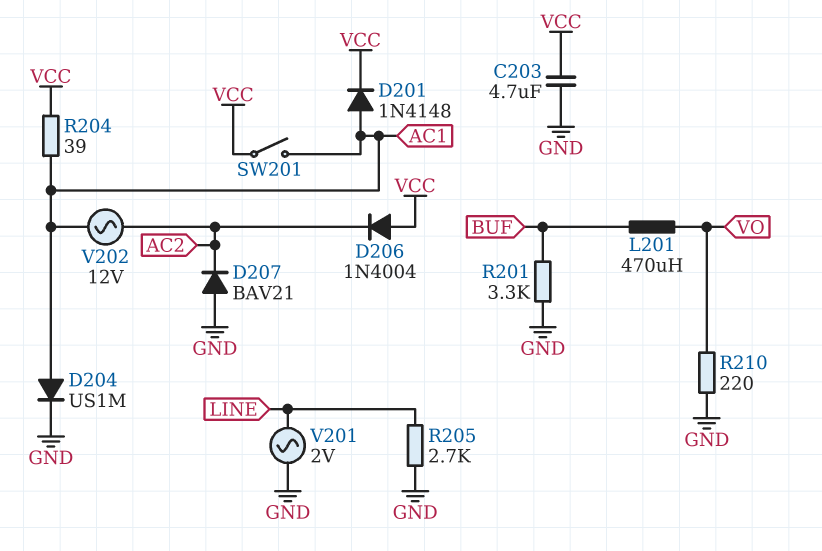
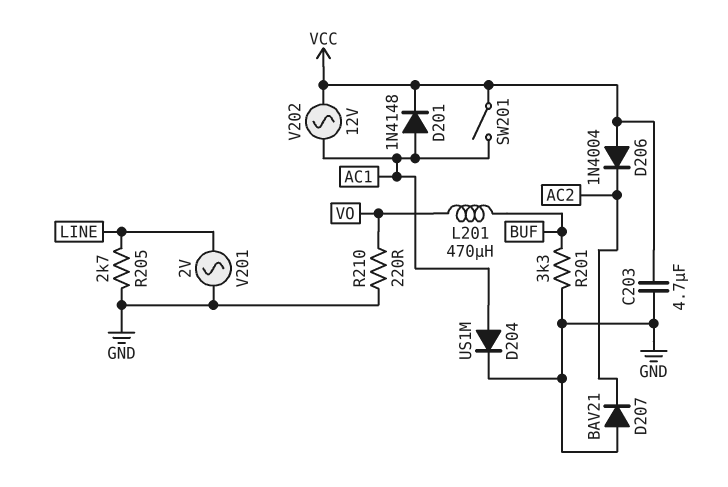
R204: 39 (AC1, VCC) -> none
V202: AC 12V (AC1, AC2) -> AC 12V (AC1, VCC)

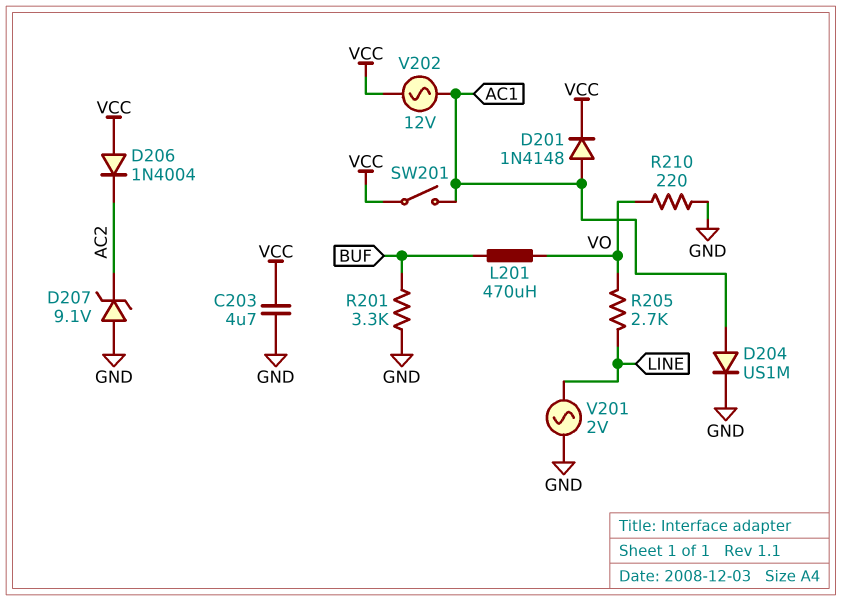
D207: diode BAV21 (A GND, K AC2) -> zener 9.1V (A GND, K AC2)
R205: 2.7k (GND, LINE) -> 2.7k (LINE, VO)

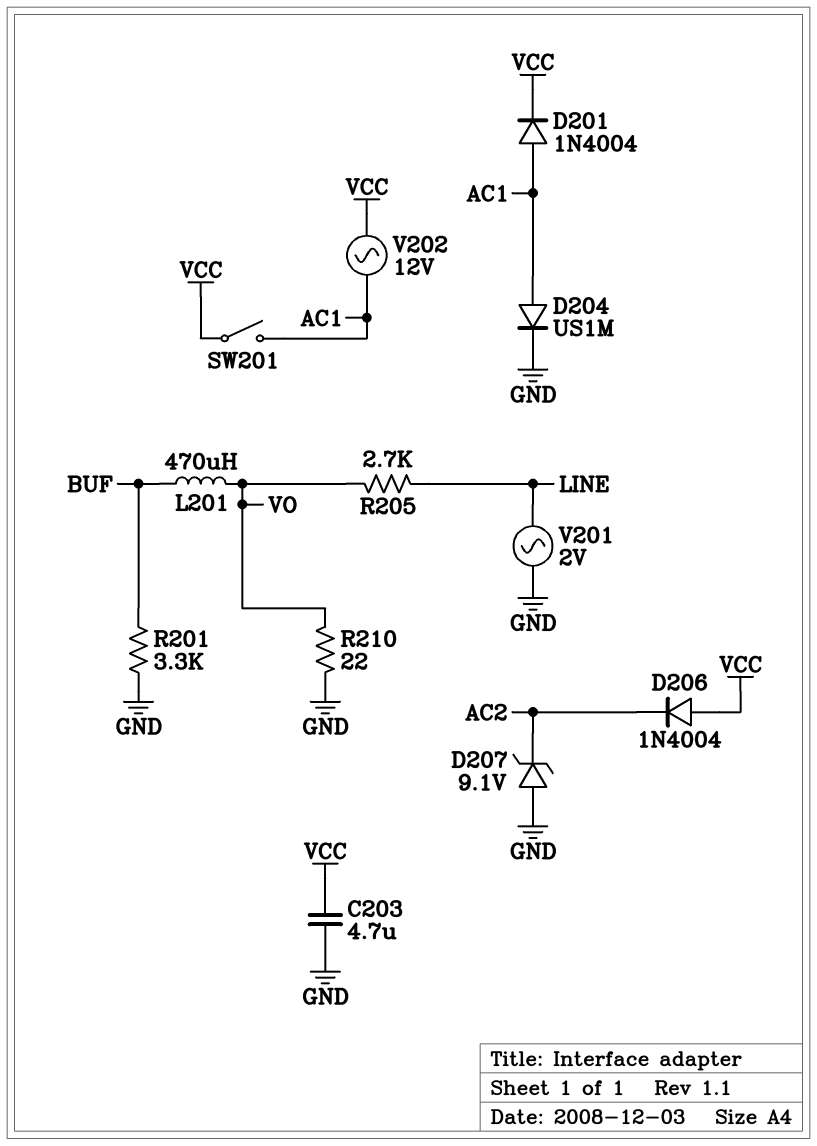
D201: diode 1N4148 (A AC1, K VCC) -> diode 1N4004 (A AC1, K VCC)
R210: 220 (GND, VO) -> 22 (GND, VO)

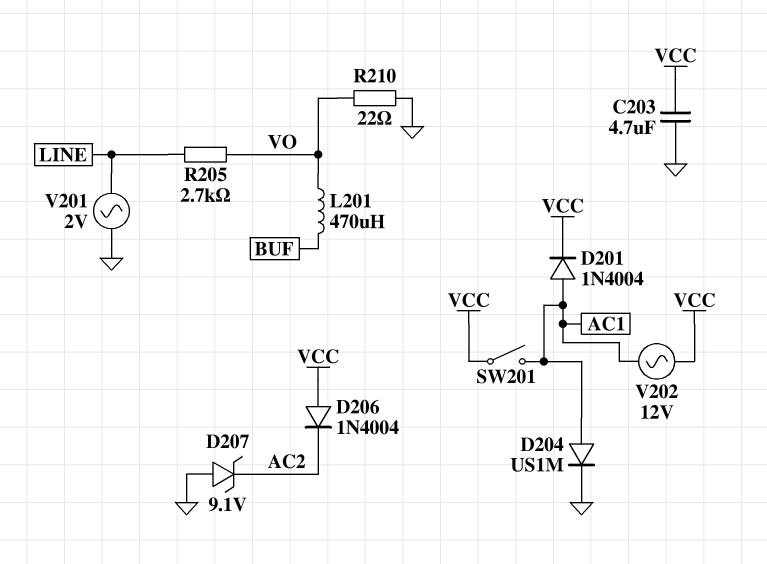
R201: 3.3k (BUF, GND) -> none

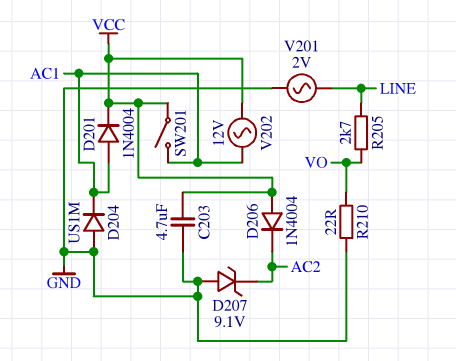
D204: diode US1M (A AC1, K GND) -> diode US1M (A GND, K AC1)
L201: 470uH (BUF, VO) -> none

